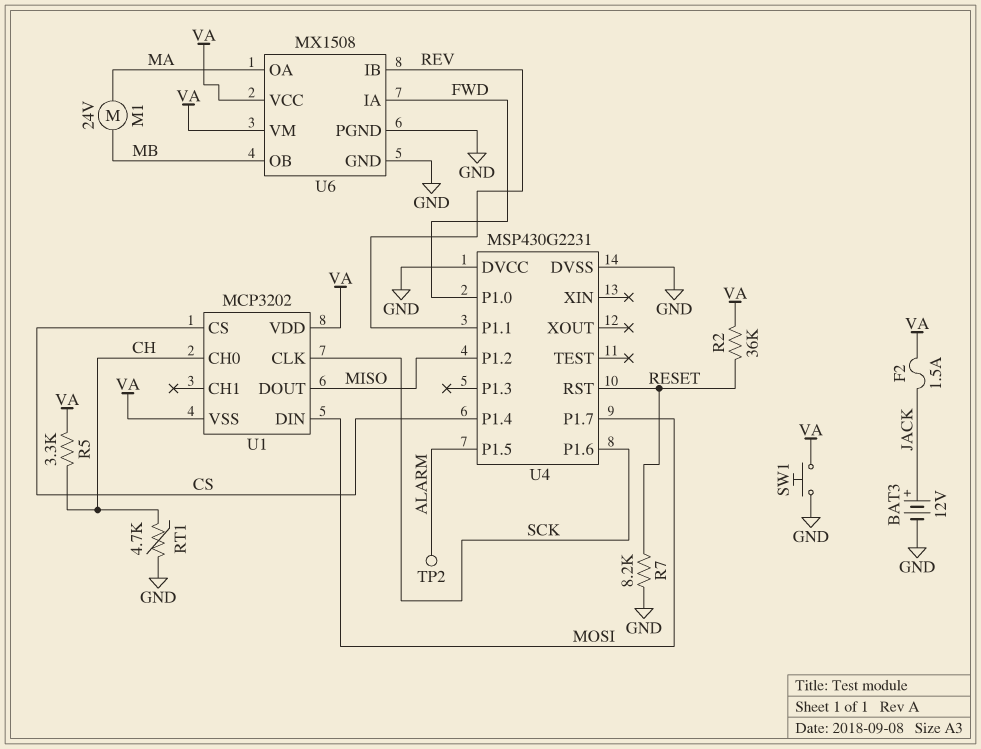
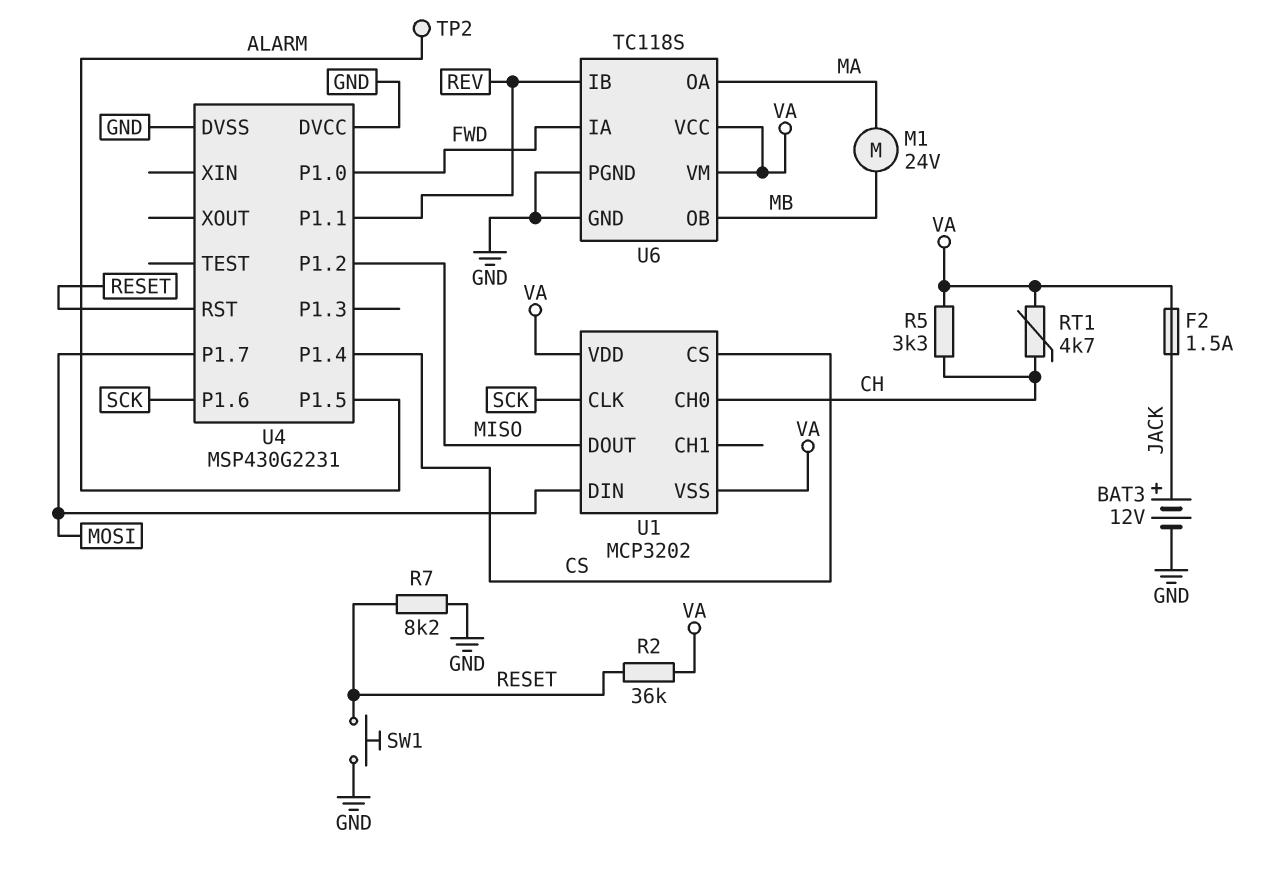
RT1: 4.7k (CH, GND) -> 4.7k (CH, VA)
SW1: button (GND, VA) -> button (GND, RESET)
U6: MX1508 -> TC118S

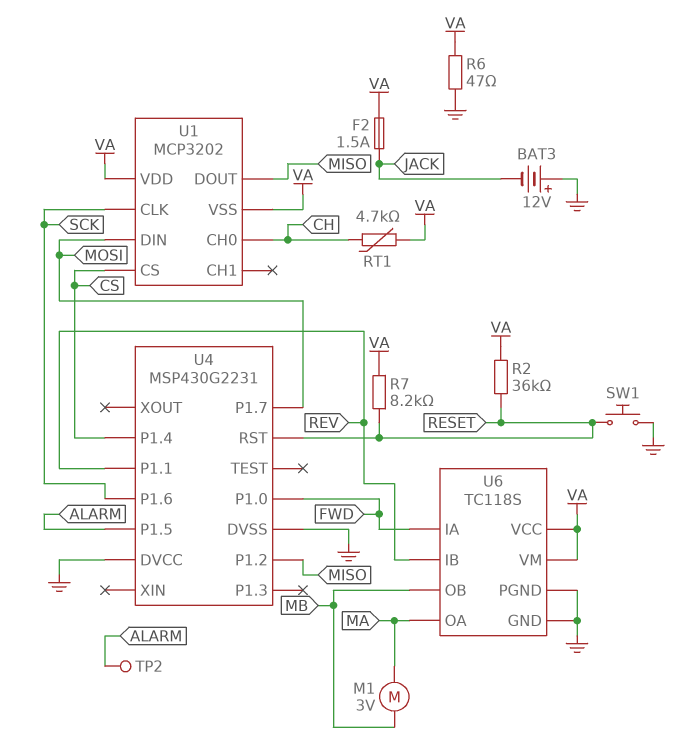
BAT3: 12V (plus JACK, minus GND) -> 12V (plus GND, minus JACK)
M1: motor 24V (MA, MB) -> motor 3V (MA, MB)
R5: 3.3k (CH, VA) -> none
R6: none -> 47 (GND, VA)
R7: 8.2k (GND, RESET) -> 8.2k (RESET, VA)

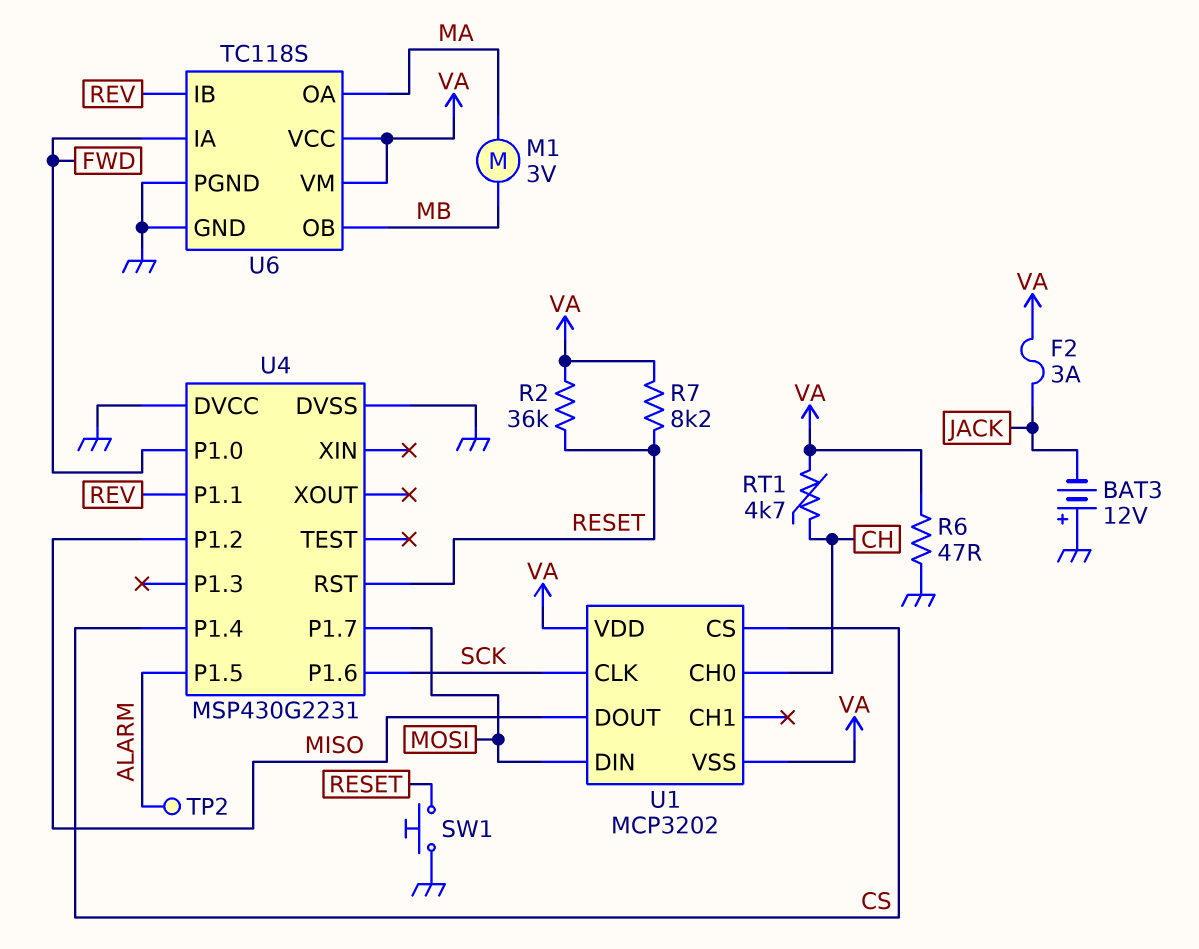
F2: 1.5A (JACK, VA) -> 3A (JACK, VA)

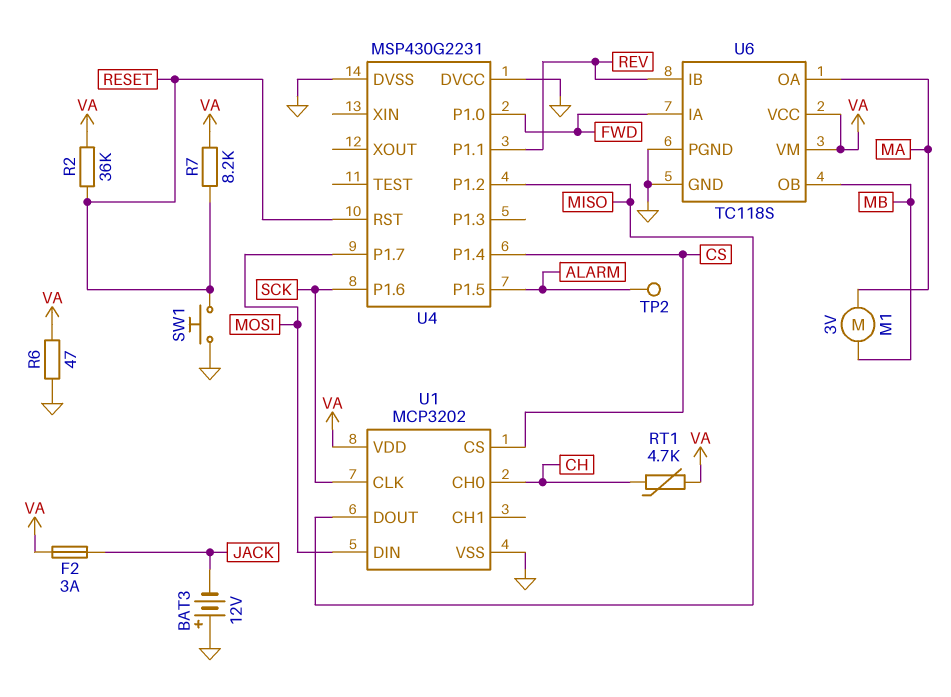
U1 pin VSS: VA -> GND

